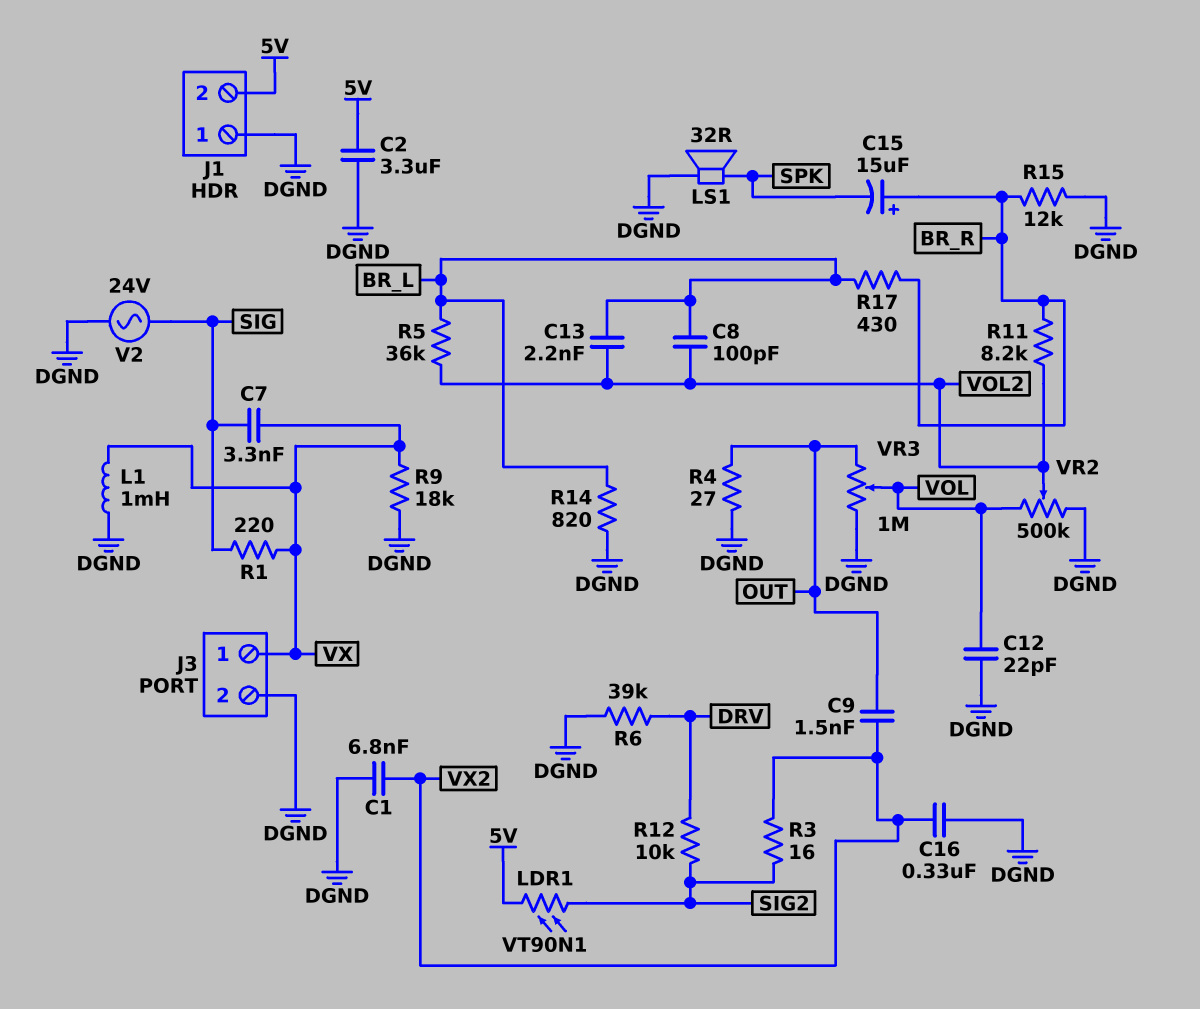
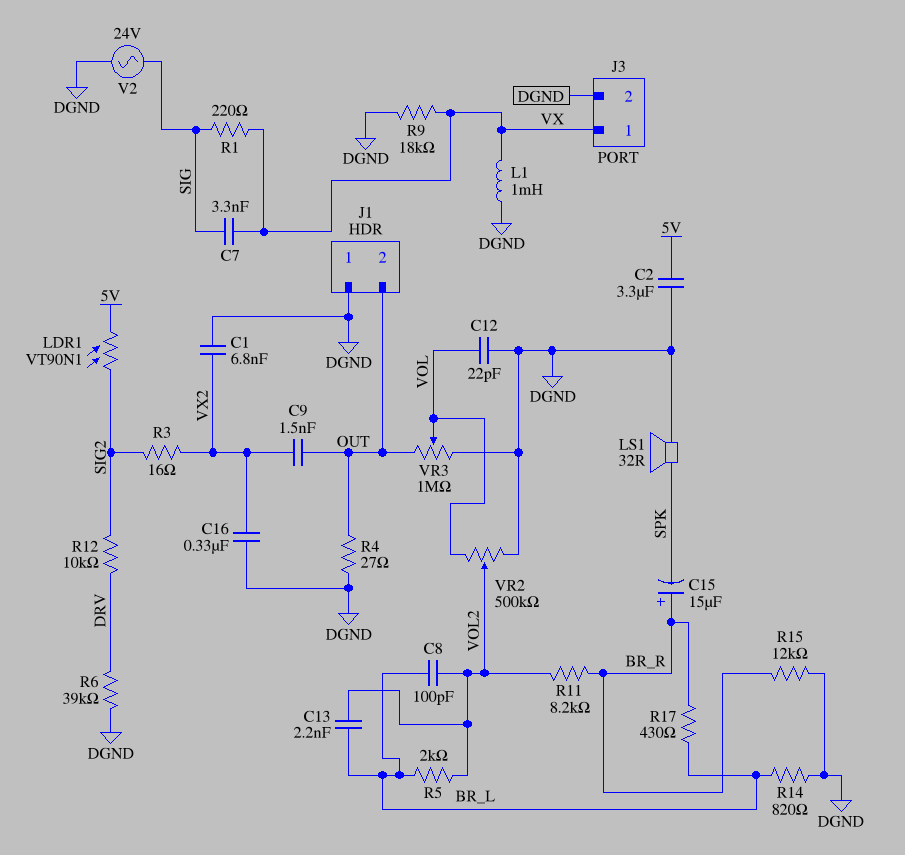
J1 pin 2: 5V -> OUT
R5: 36k (BR_L, VOL2) -> 2k (BR_L, VOL2)

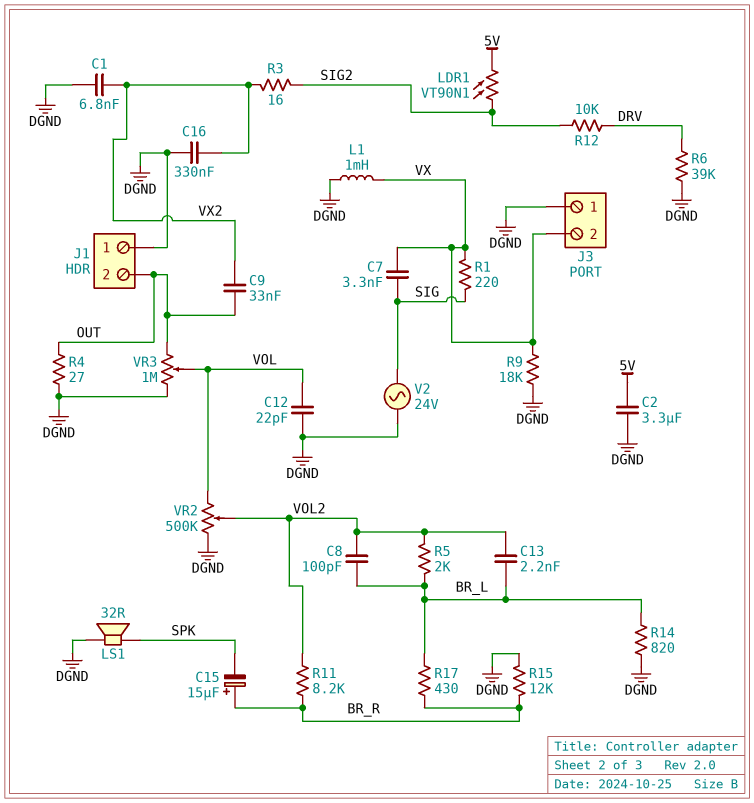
C9: 1.5nF (OUT, VX2) -> 33nF (OUT, VX2)
J3 pin 1: VX -> DGND
J3 pin 2: DGND -> VX

